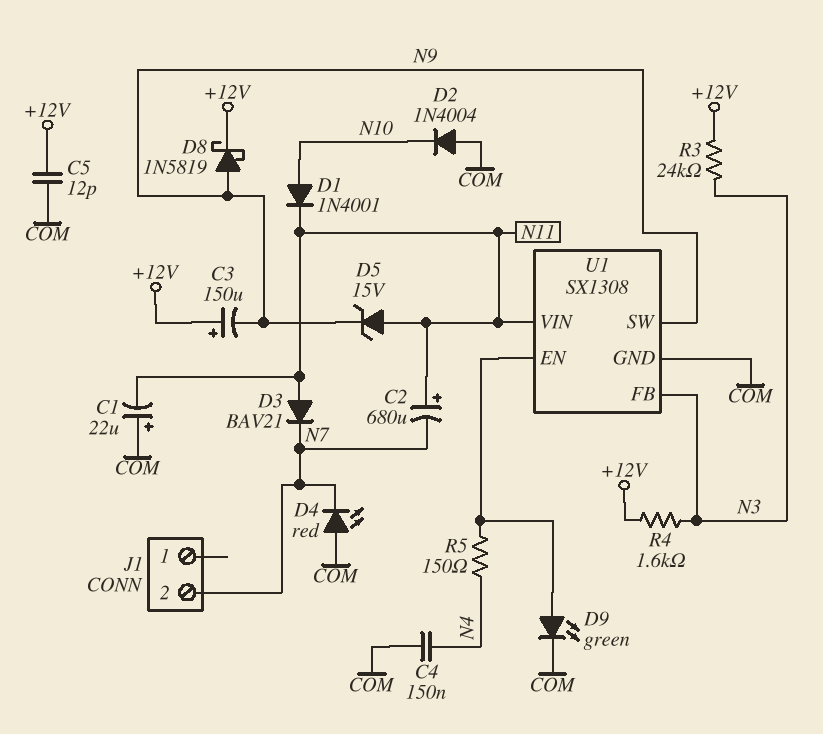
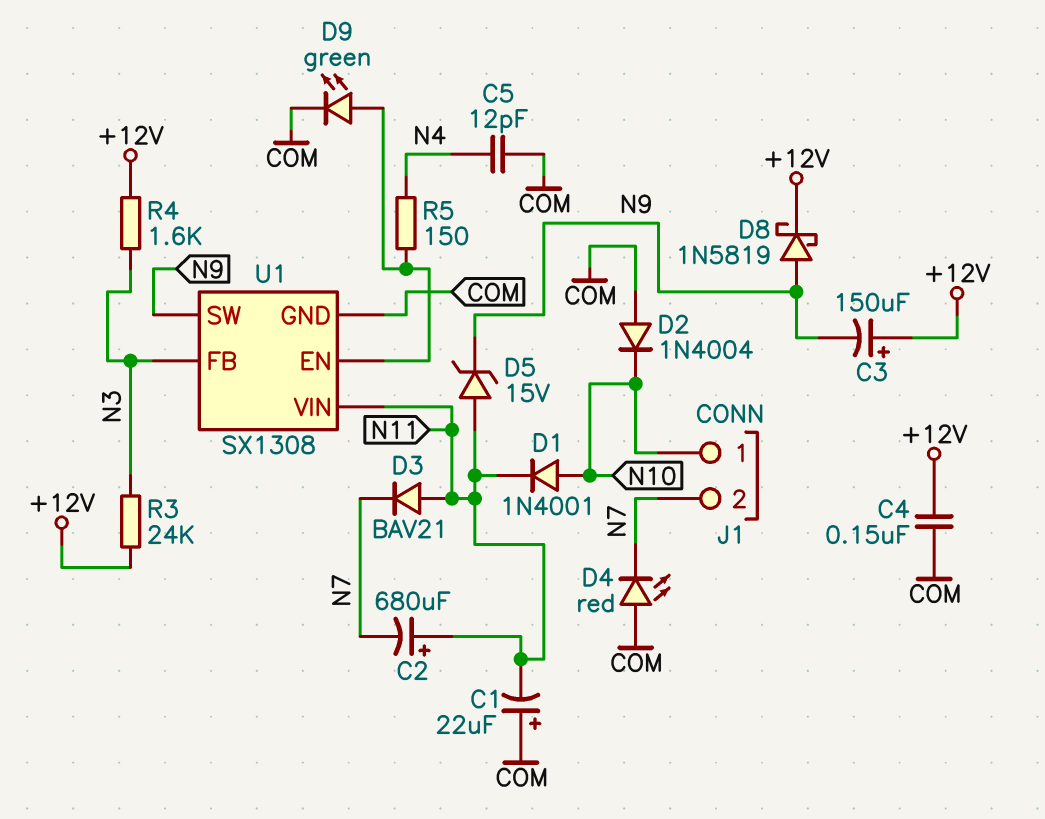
C4: 150nF (COM, N4) -> 150nF (+12V, COM)
C5: 12pF (+12V, COM) -> 12pF (COM, N4)
J1 pin 1: none -> N10

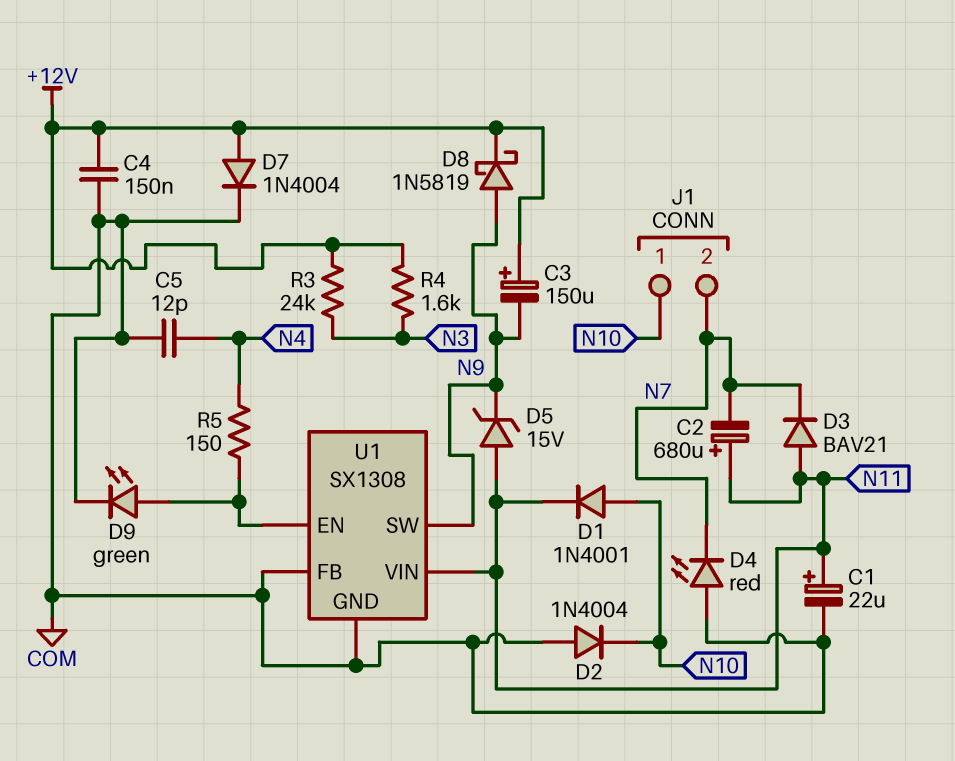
C1: 22uF (plus COM, minus N11) -> 22uF (plus N11, minus COM)
D7: none -> diode 1N4004 (A +12V, K COM)
U1 pin FB: N3 -> COM

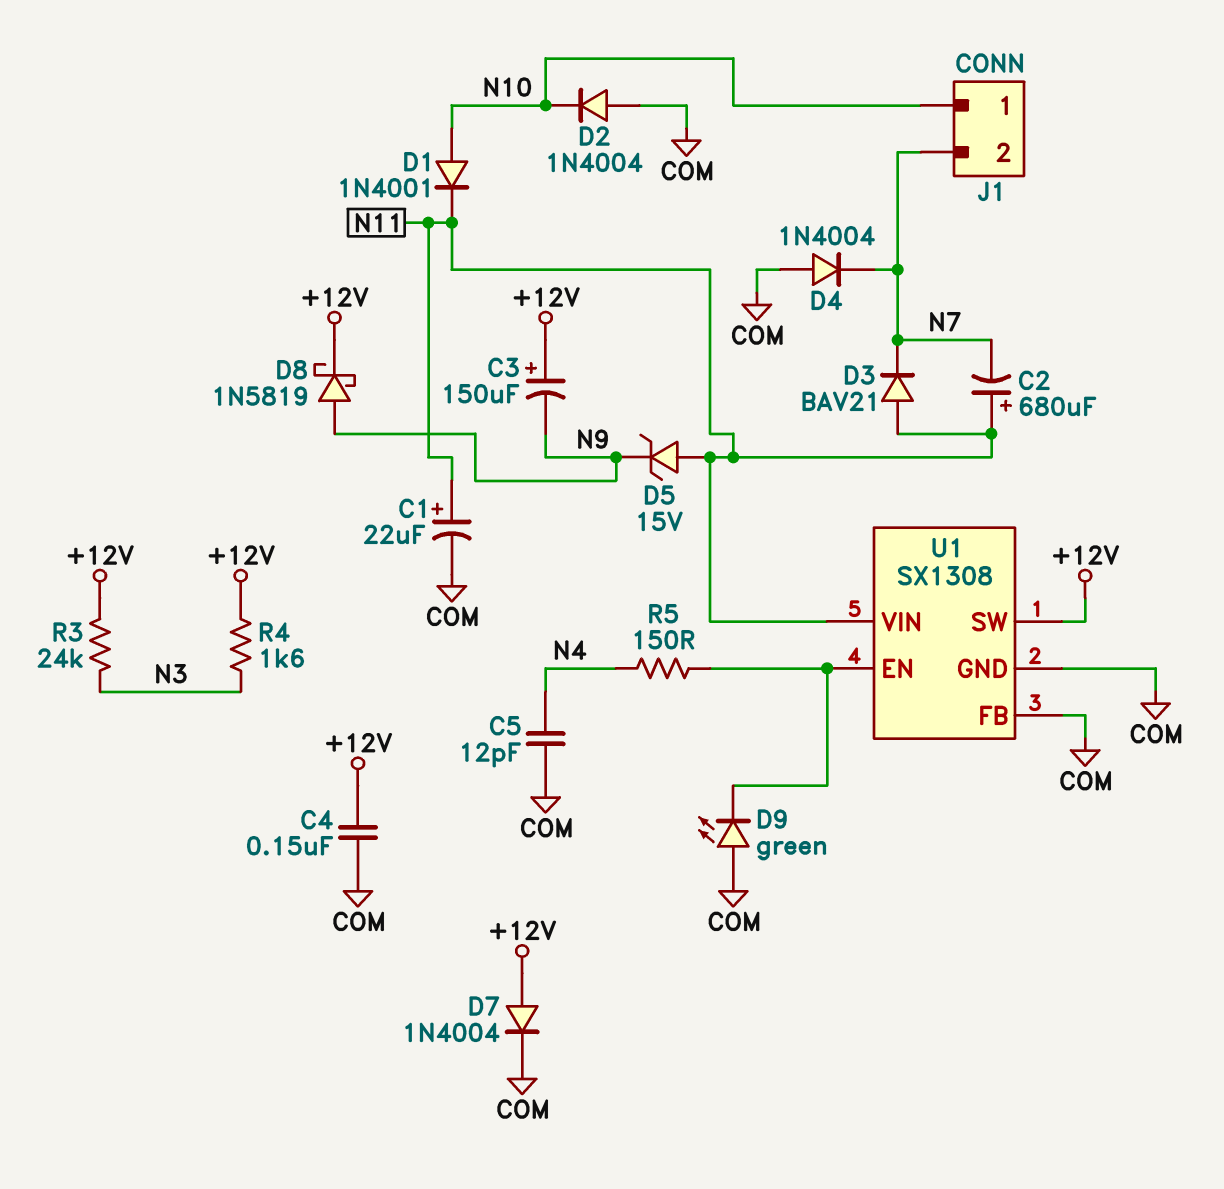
D4: LED red (A COM, K N7) -> diode 1N4004 (A COM, K N7)
D9: LED green (A U1/EN, K COM) -> LED green (A COM, K U1/EN)
U1 pin SW: N9 -> +12V

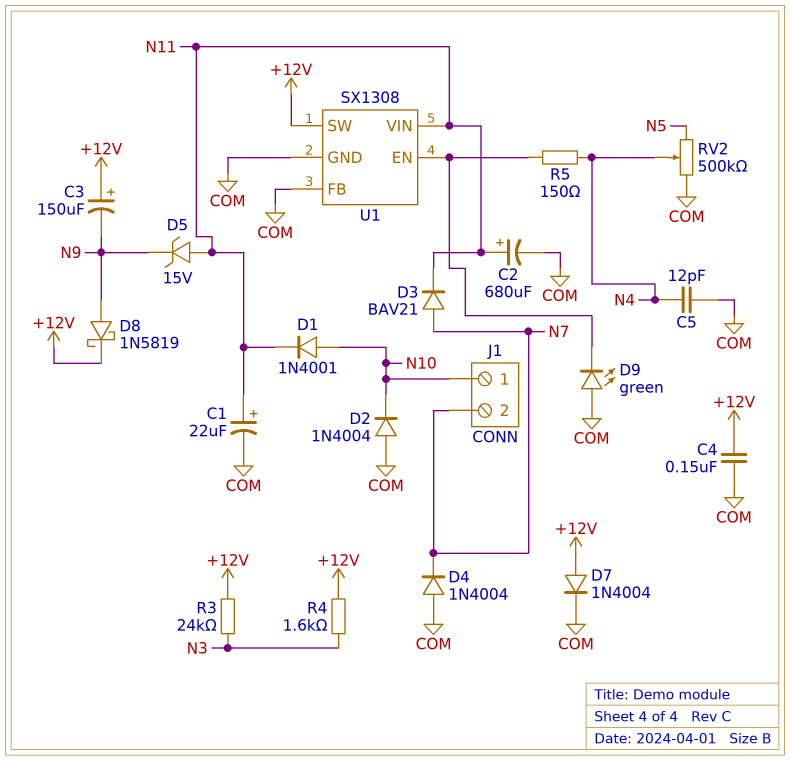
C2: 680uF (plus N11, minus N7) -> 680uF (plus N11, minus COM)
D3: diode BAV21 (A N11, K N7) -> diode BAV21 (A N7, K N11)
RV2: none -> 500k (COM, N5, wiper N4)

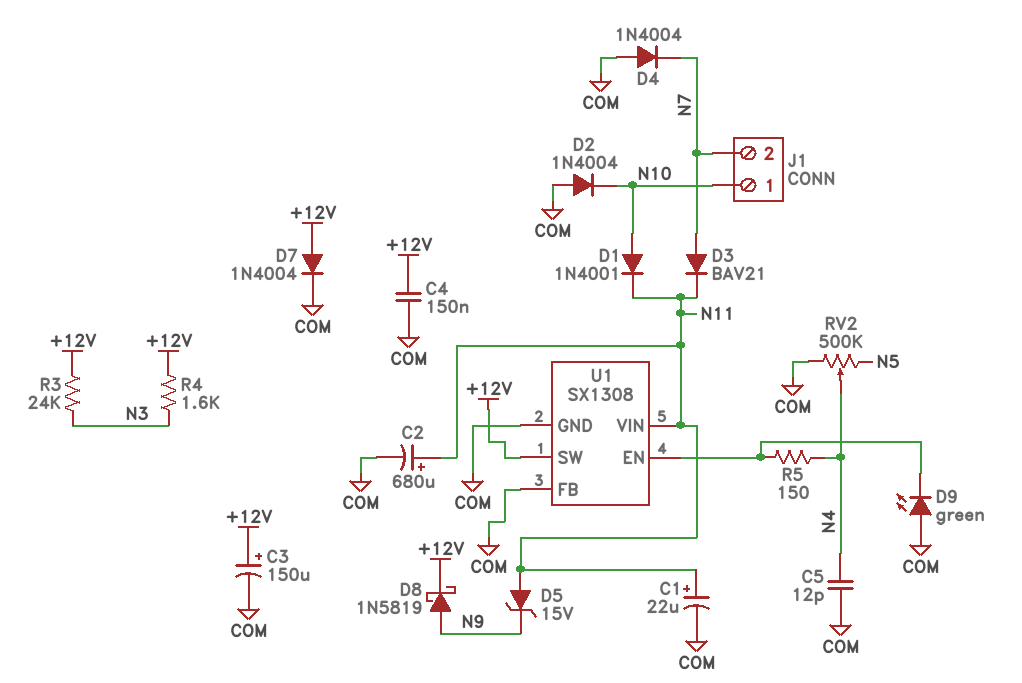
C3: 150uF (plus +12V, minus N9) -> 150uF (plus +12V, minus COM)

